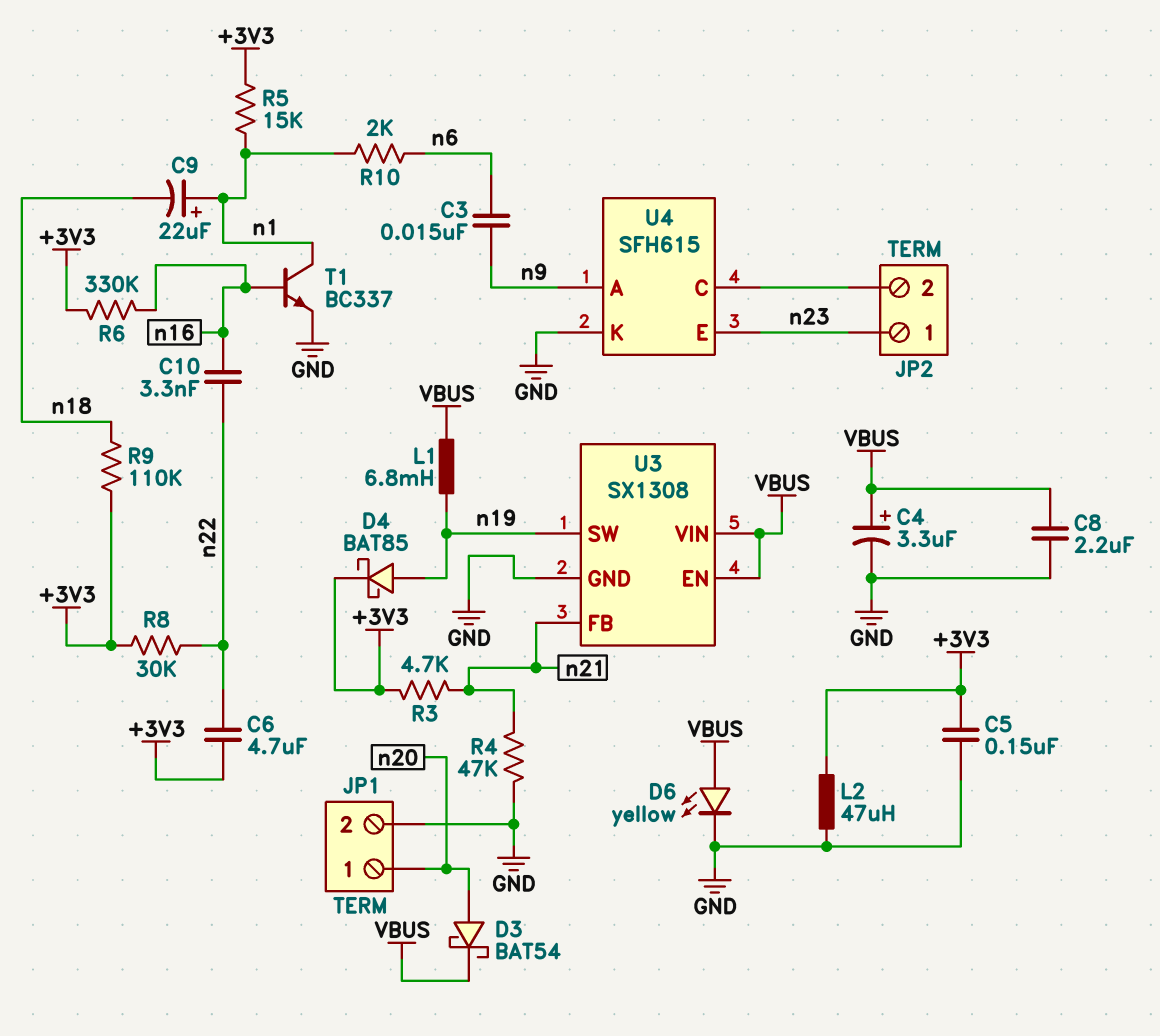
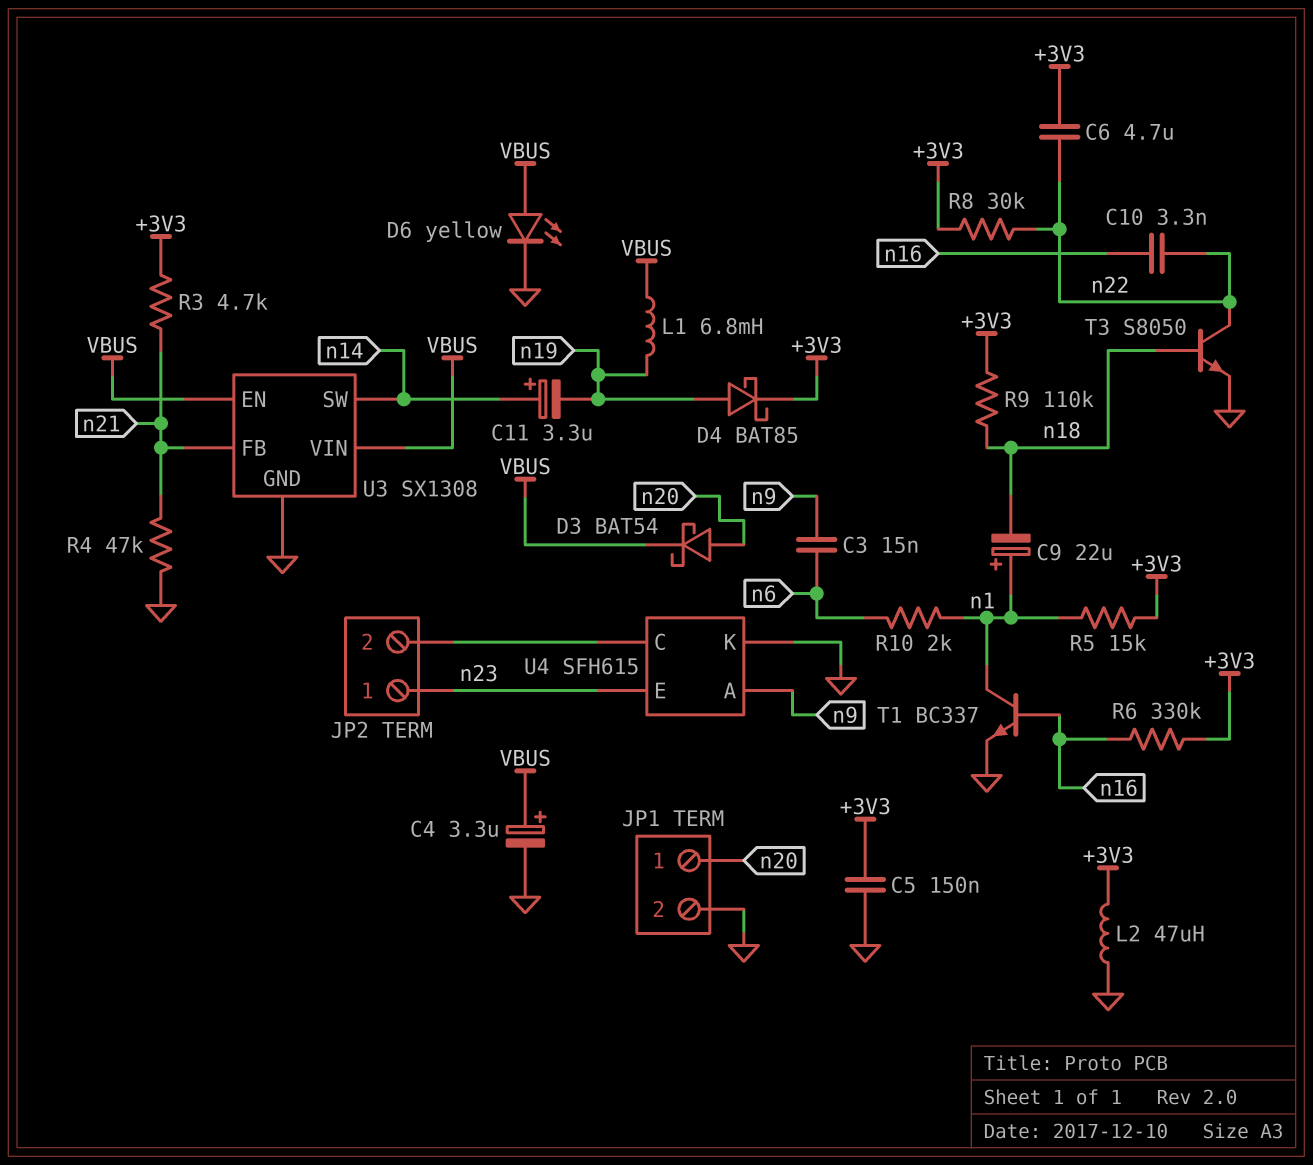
C8: 2.2uF (GND, VBUS) -> none
C11: none -> 3.3uF (plus n14, minus n19)
T3: none -> NPN S8050 (B n18, C n22, E GND)
U3 pin SW: n19 -> n14

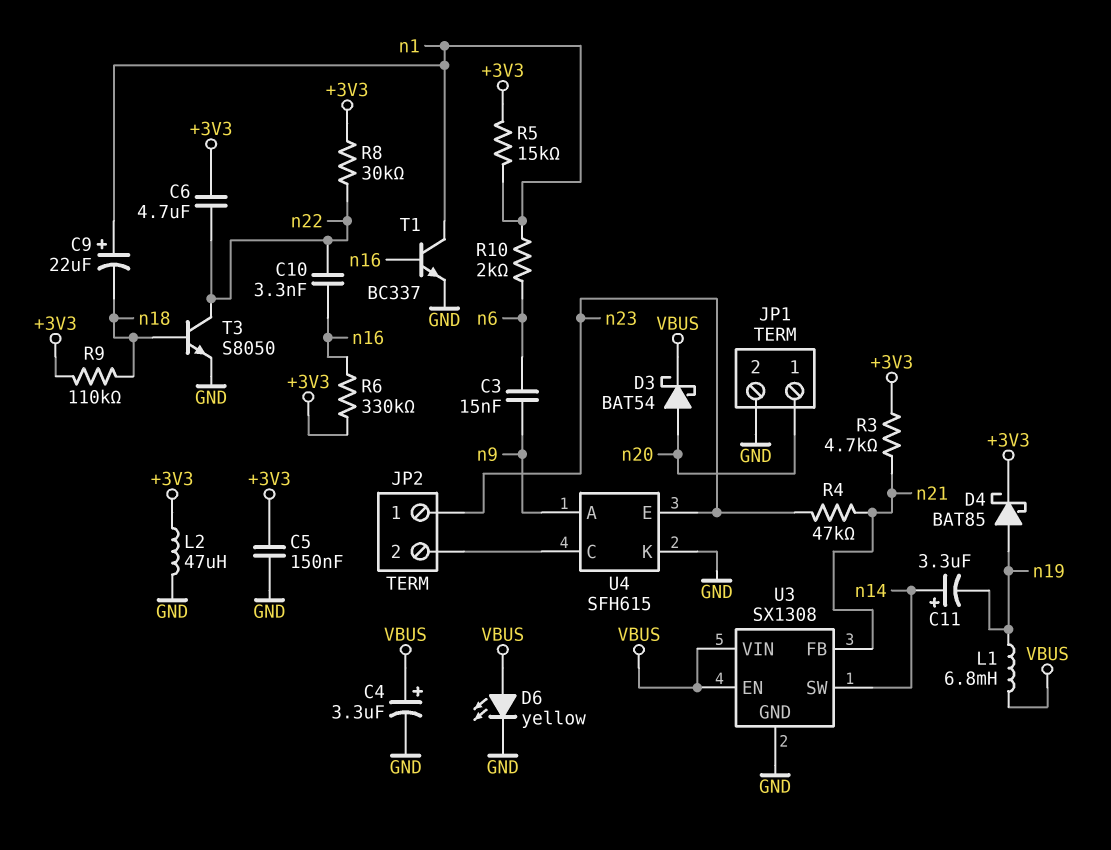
R4: 47k (GND, n21) -> 47k (n21, n23)

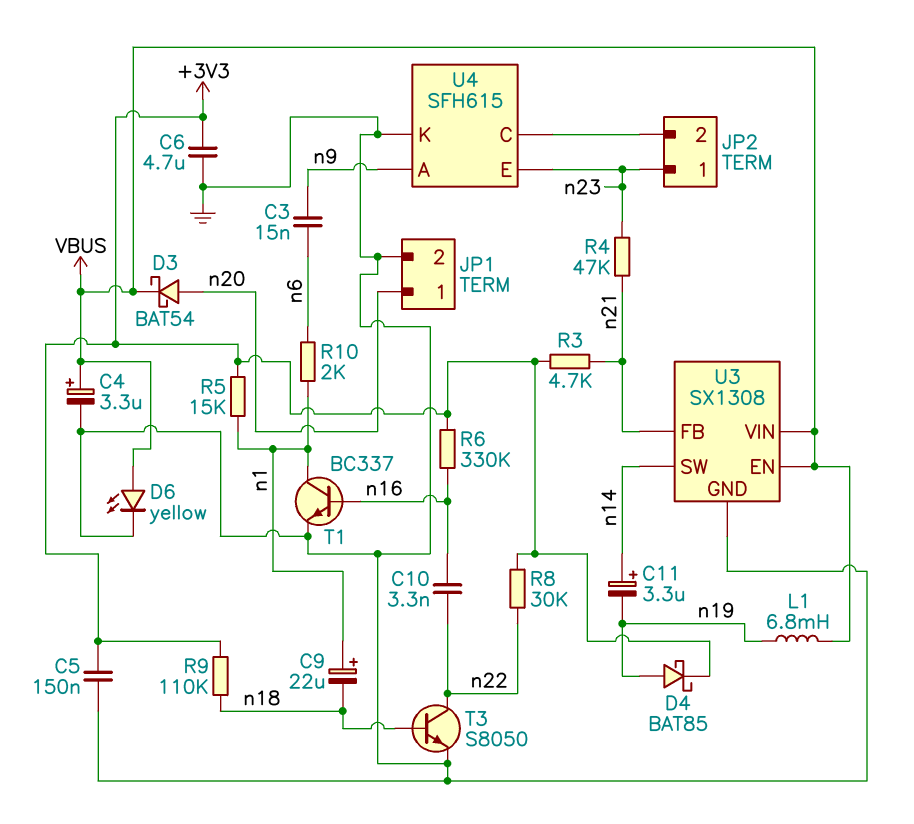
C6: 4.7uF (+3V3, n22) -> 4.7uF (+3V3, GND)
L2: 47uH (+3V3, GND) -> none

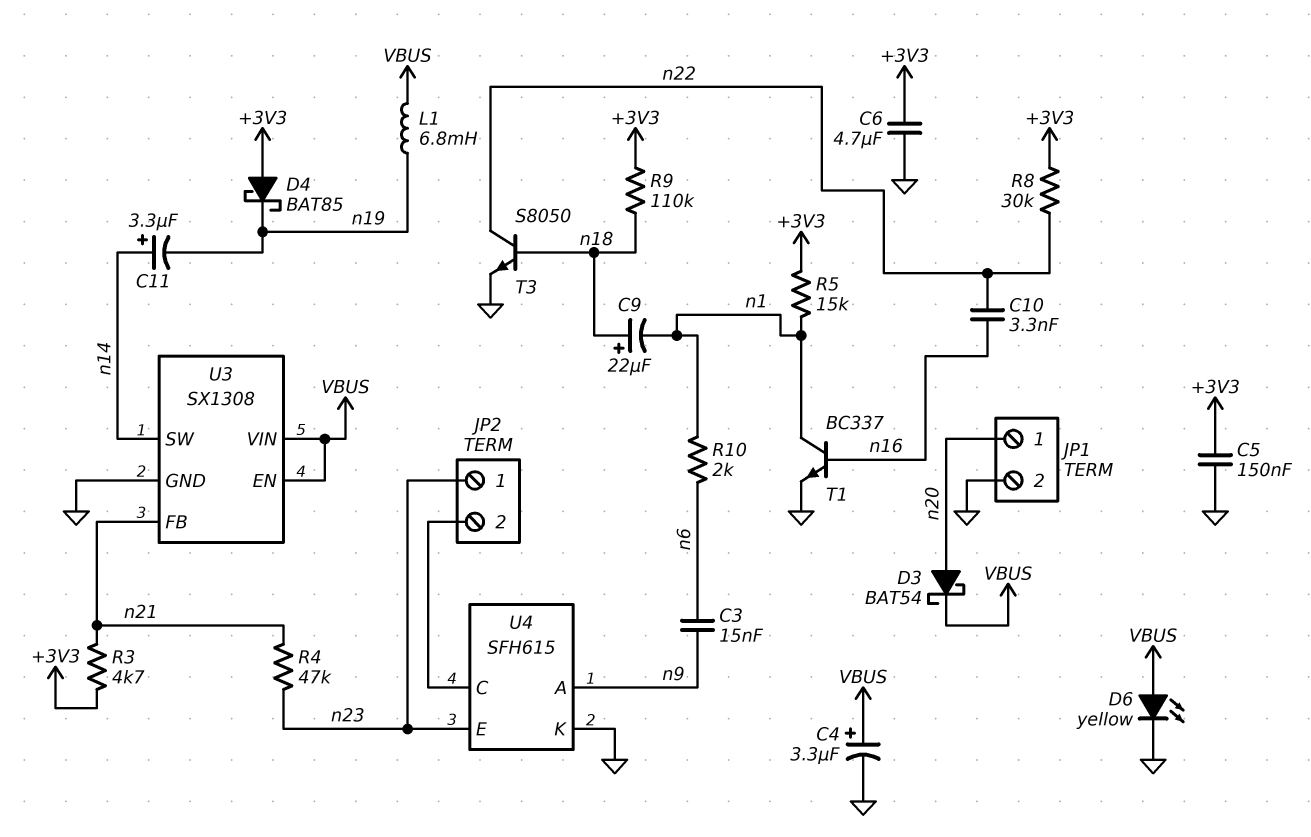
C9: 22uF (plus n1, minus n18) -> 22uF (plus n18, minus n1)
D4: schottky BAT85 (A n19, K +3V3) -> schottky BAT85 (A +3V3, K n19)
R6: 330k (+3V3, n16) -> none

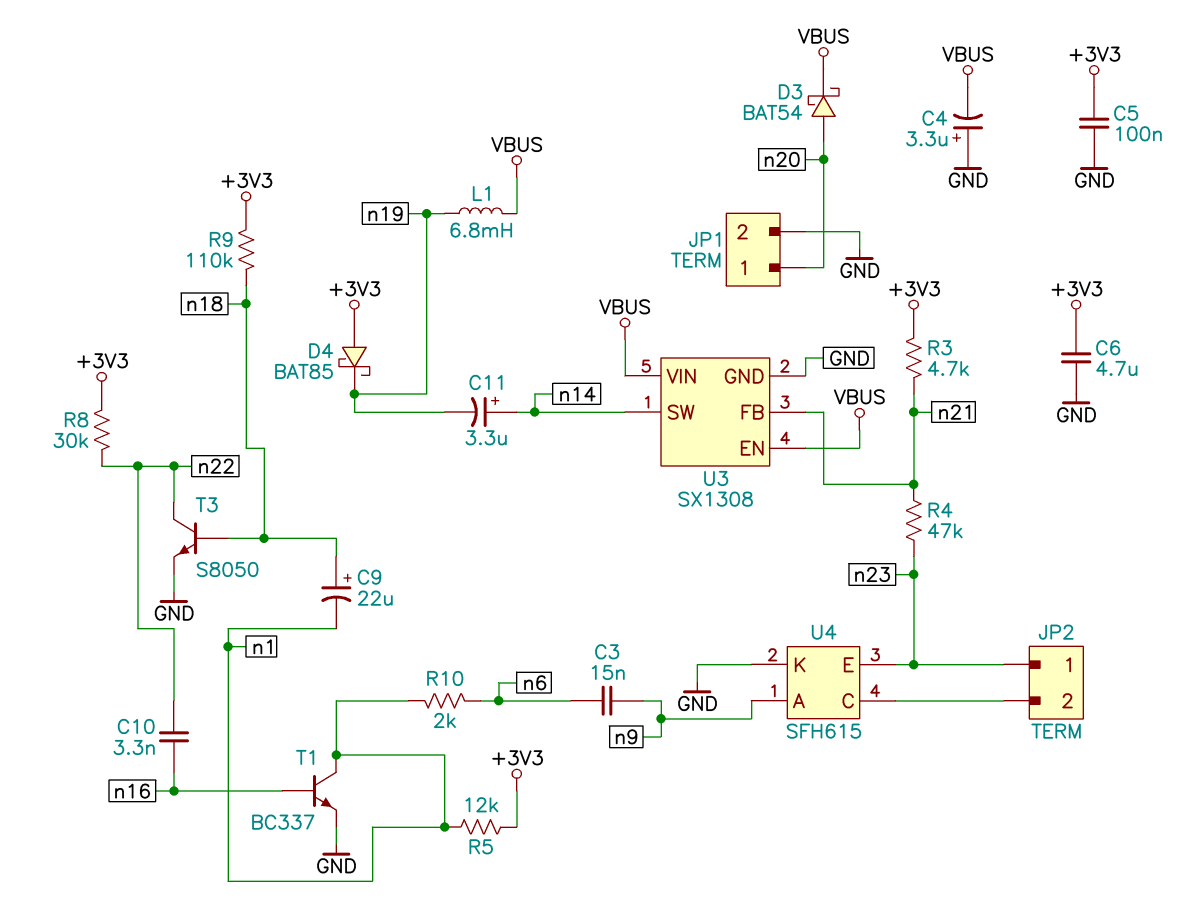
C4: 3.3uF (plus VBUS, minus GND) -> 3.3uF (plus GND, minus VBUS)
C5: 150nF (+3V3, GND) -> 100nF (+3V3, GND)
D6: LED yellow (A VBUS, K GND) -> none
R5: 15k (+3V3, n1) -> 12k (+3V3, n1)

